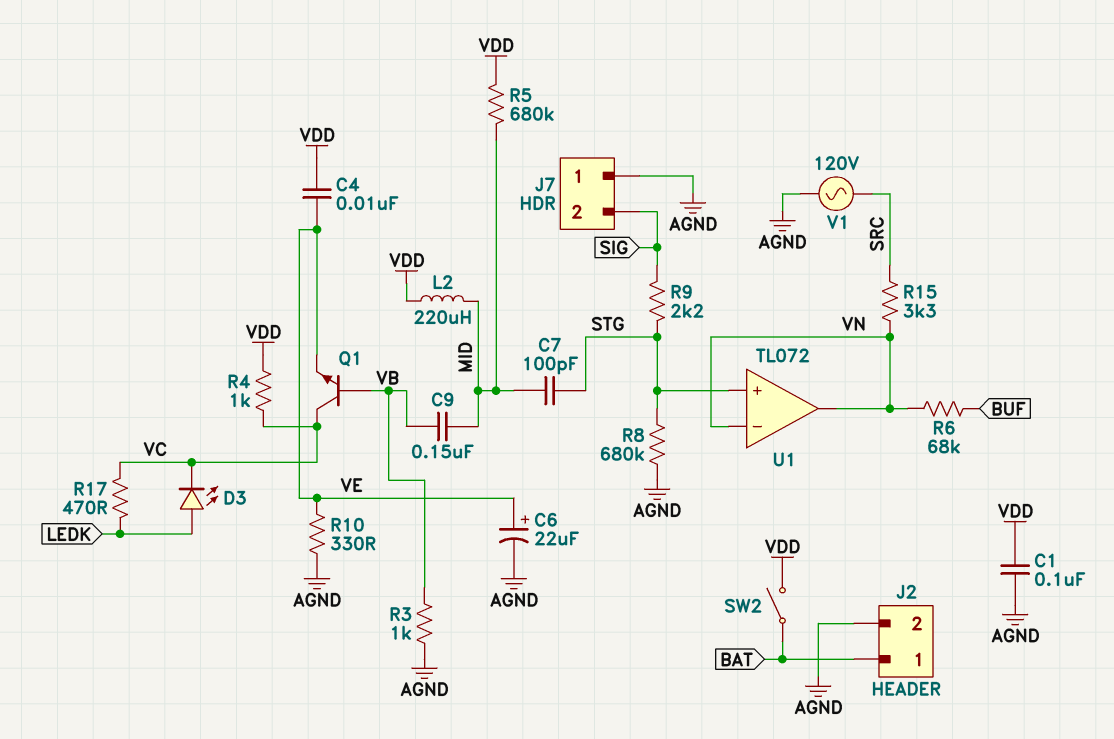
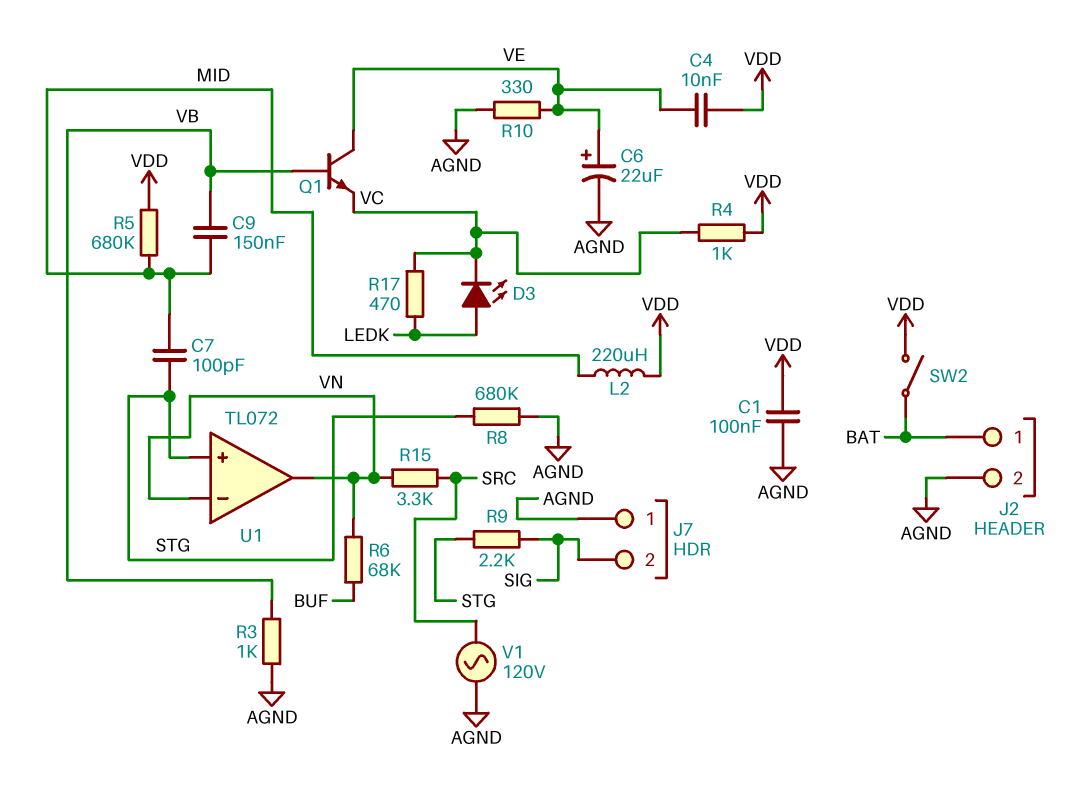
Q1: NPN (B VB, C VC, E VE) -> NPN (B VB, C VE, E VC)

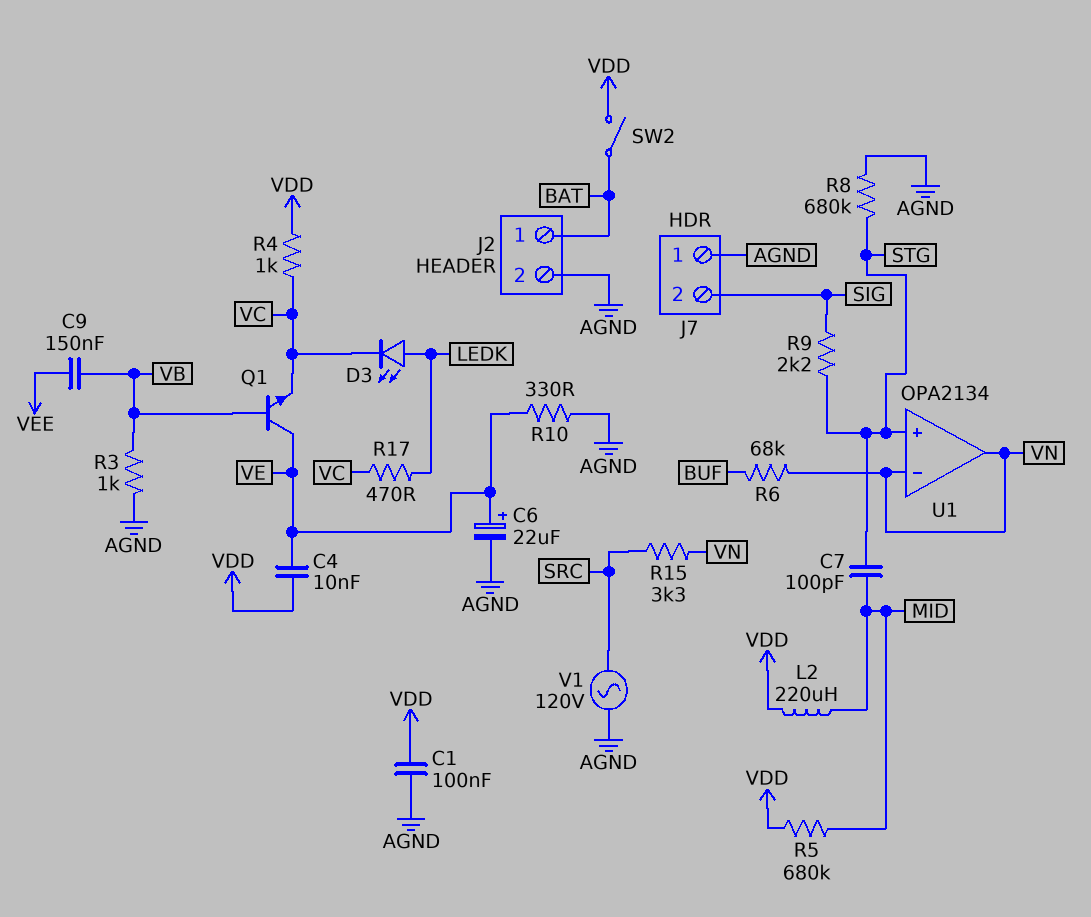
C9: 150nF (MID, VB) -> 150nF (VB, VEE)
U1: TL072 -> OPA2134

